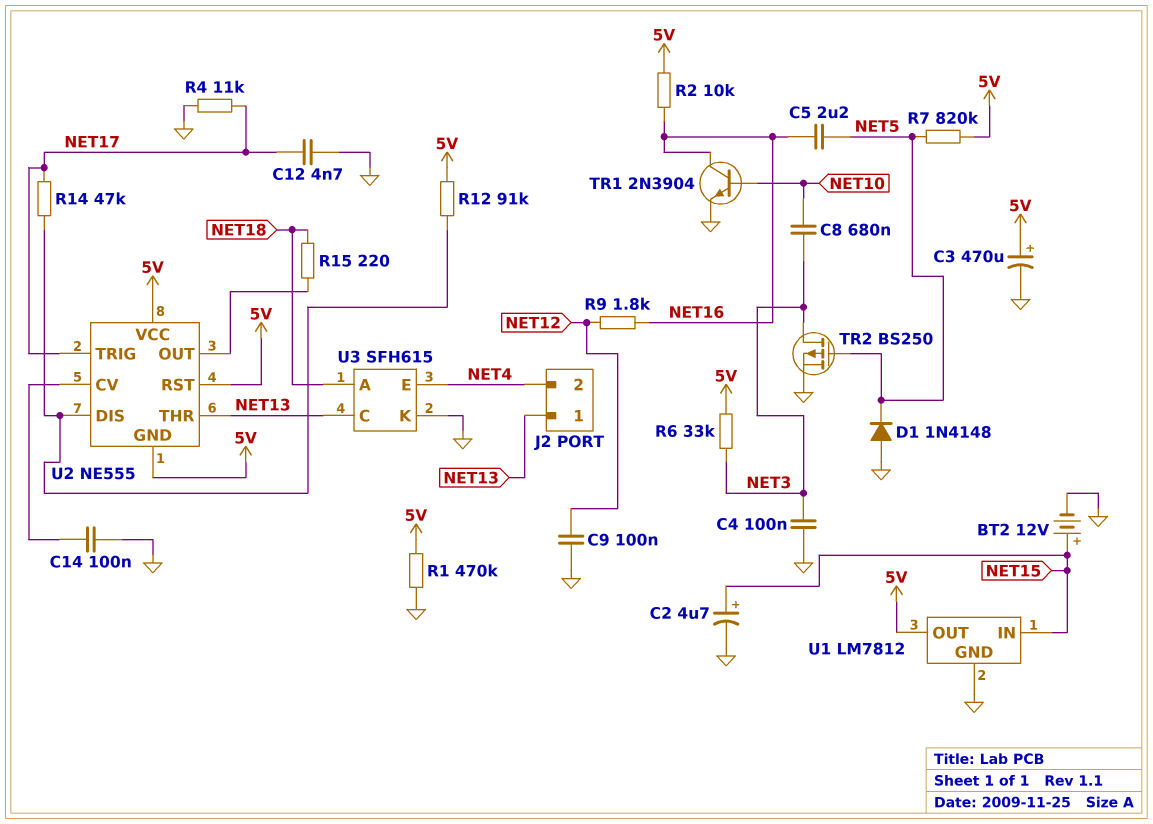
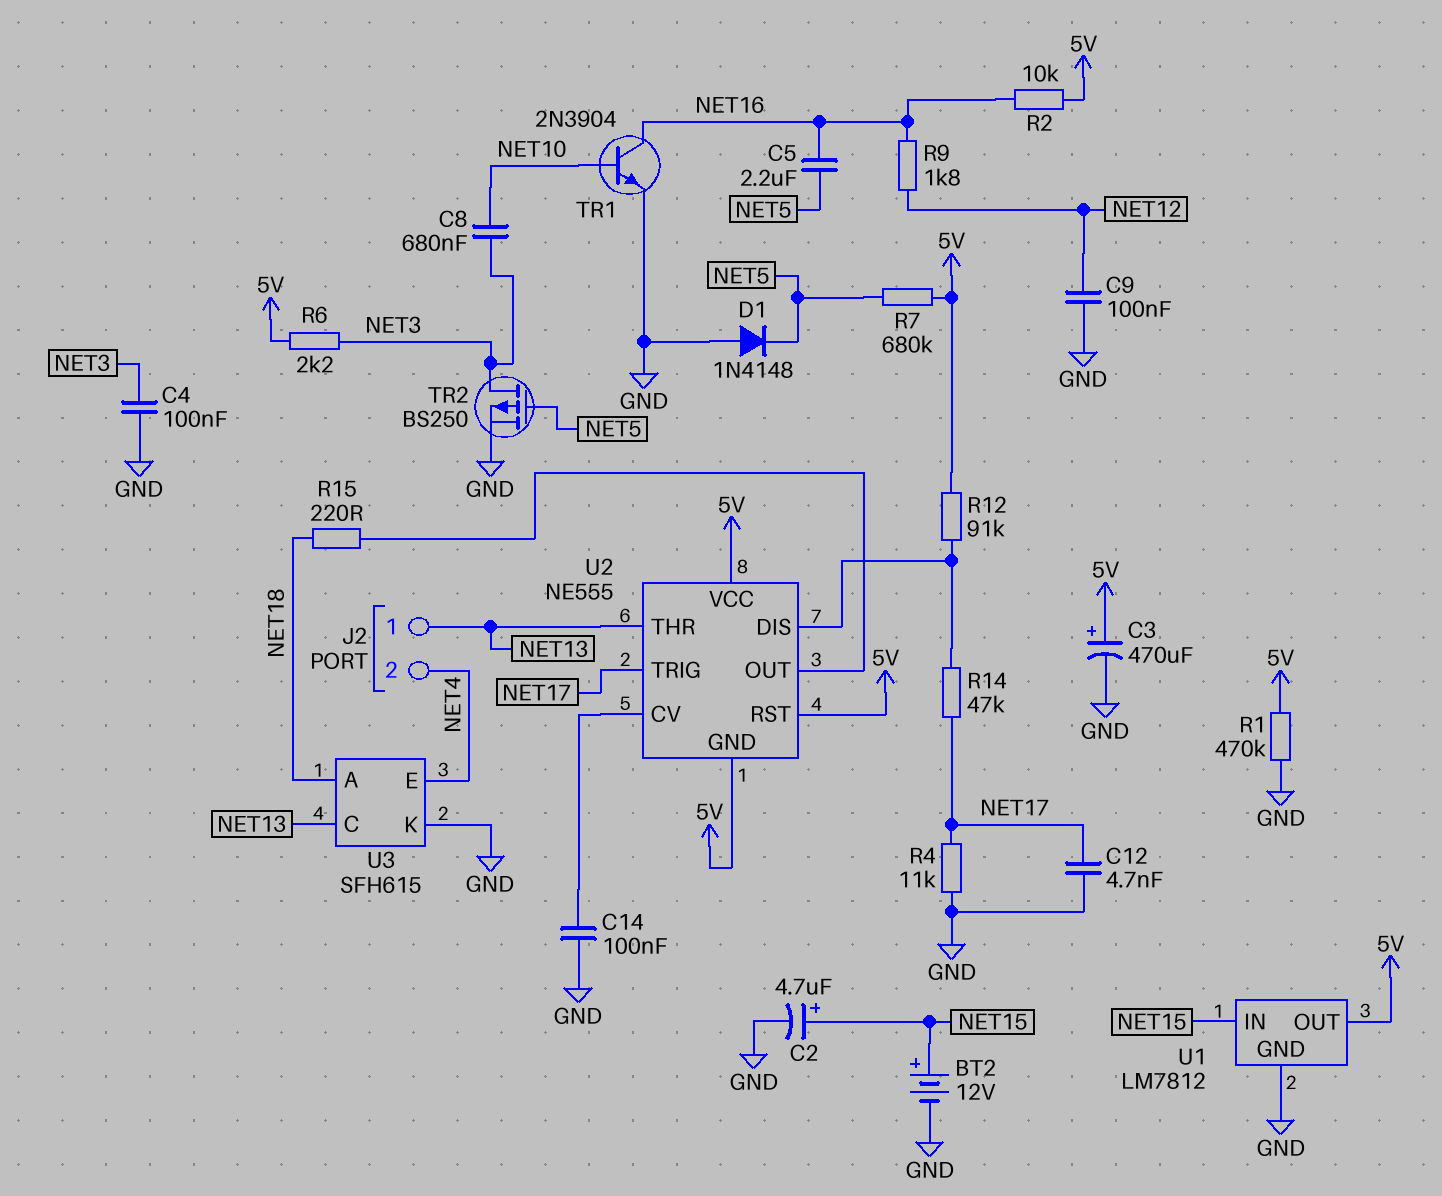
R6: 33k (5V, NET3) -> 2.2k (5V, NET3)
R7: 820k (5V, NET5) -> 680k (5V, NET5)

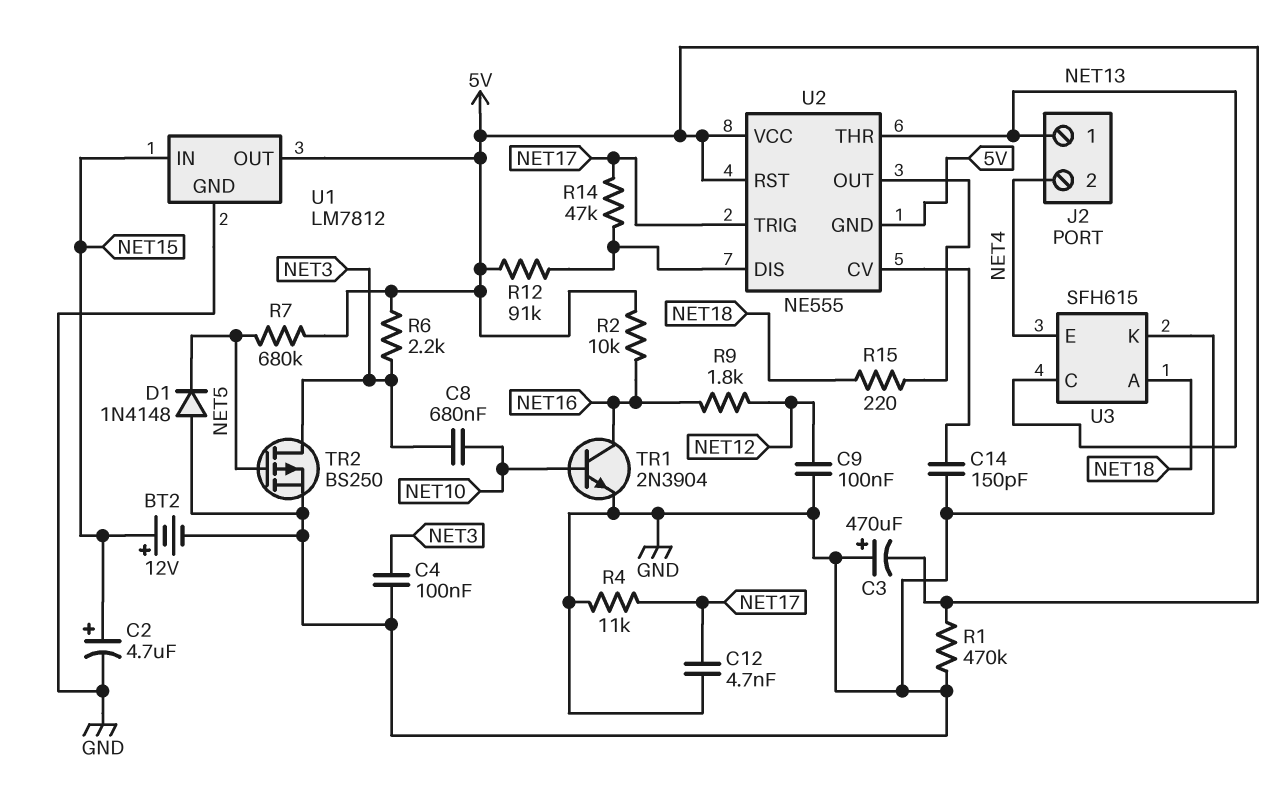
C3: 470uF (plus 5V, minus GND) -> 470uF (plus GND, minus 5V)
C5: 2.2uF (NET5, NET16) -> none
C14: 100nF (GND, U2/CV) -> 150pF (GND, U2/CV)

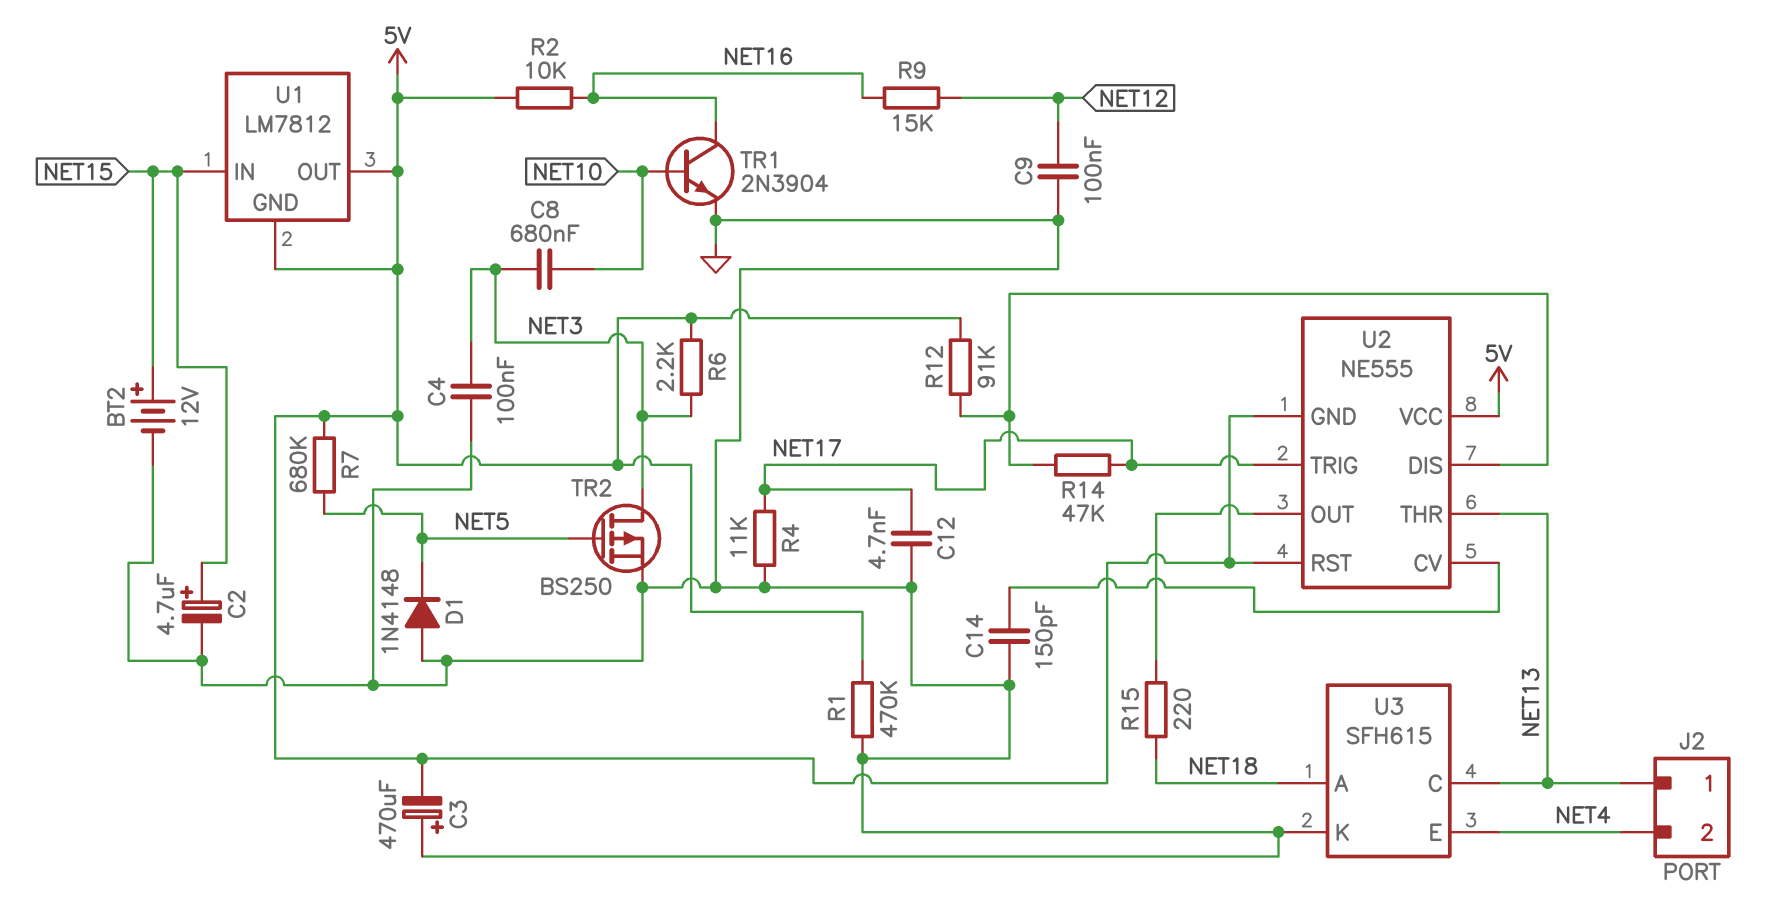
R9: 1.8k (NET12, NET16) -> 15k (NET12, NET16)
U1 pin GND: GND -> 5V

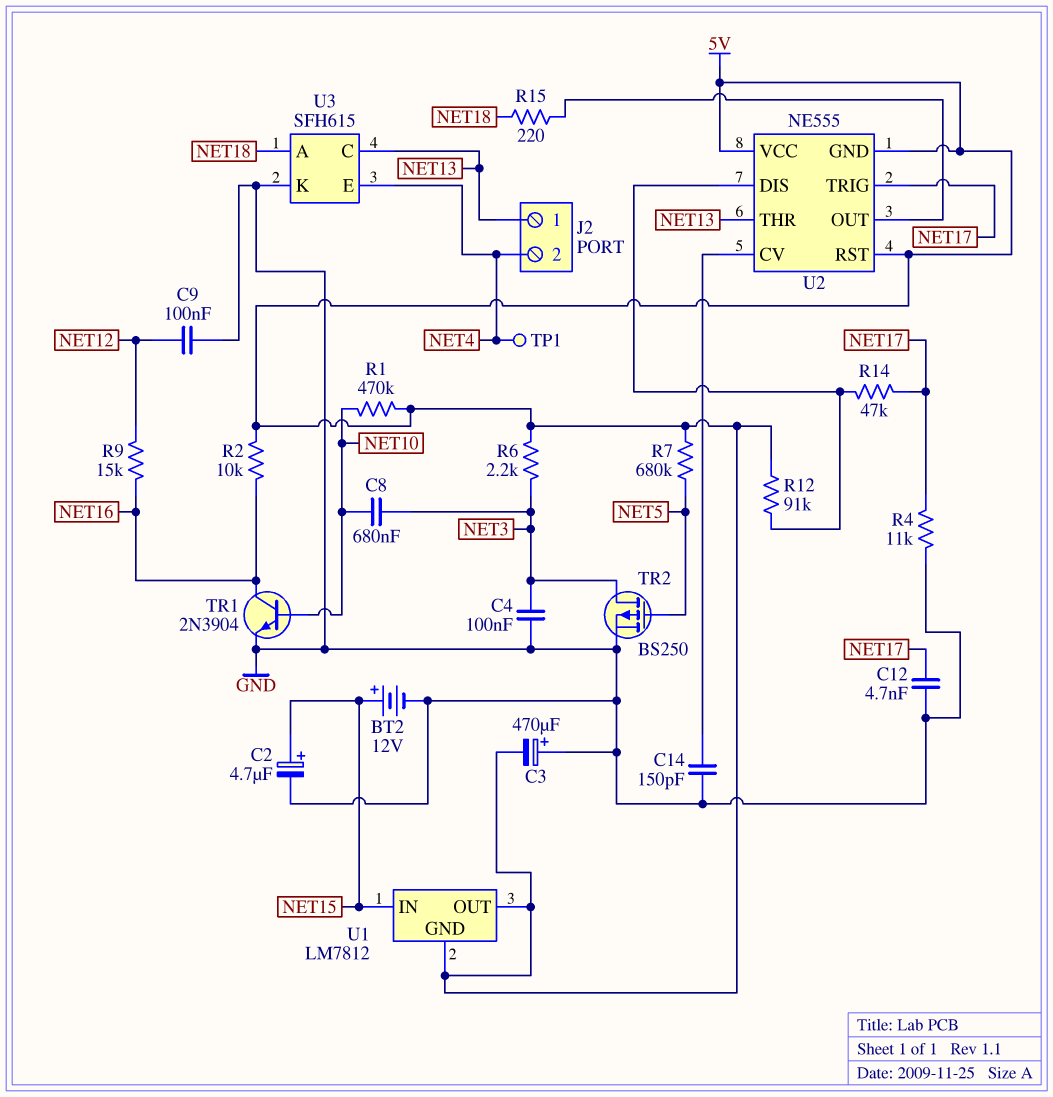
D1: diode 1N4148 (A GND, K NET5) -> none
R1: 470k (5V, GND) -> 470k (5V, NET10)
TP1: none -> test point (NET4)

